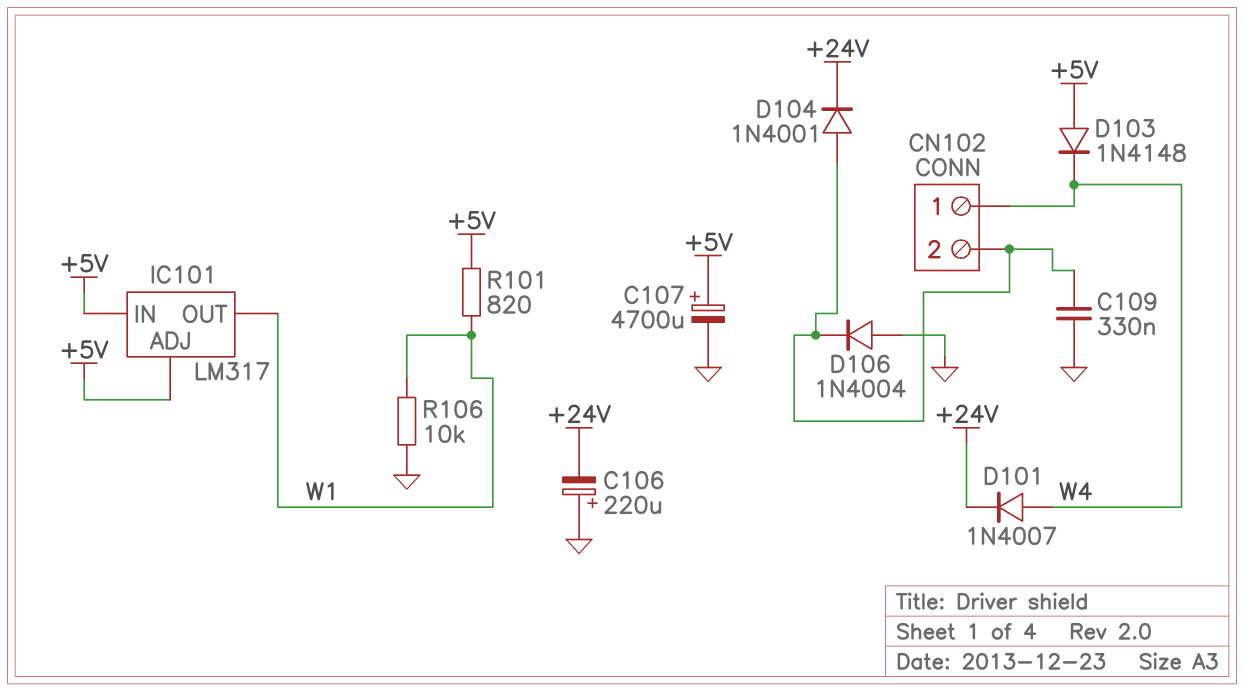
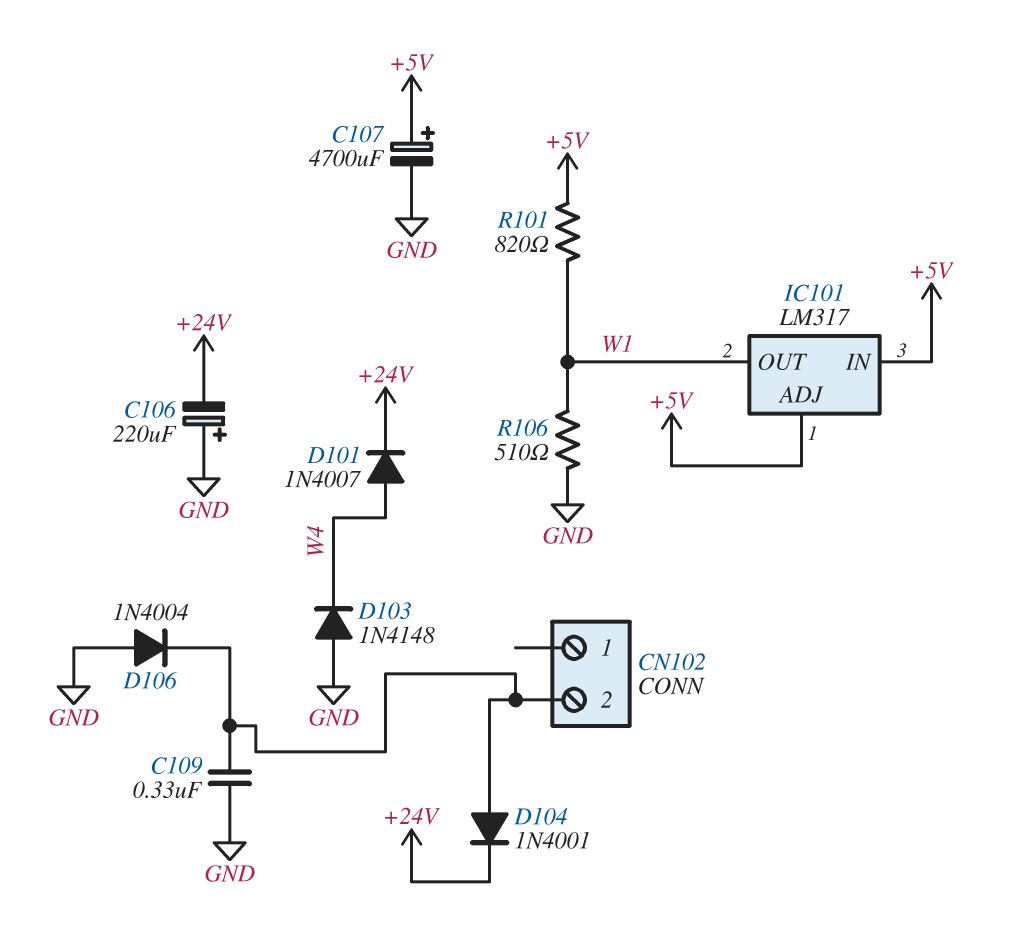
CN102 pin 1: W4 -> none
D103: diode 1N4148 (A +5V, K W4) -> diode 1N4148 (A GND, K W4)
R106: 10k (GND, W1) -> 510 (GND, W1)

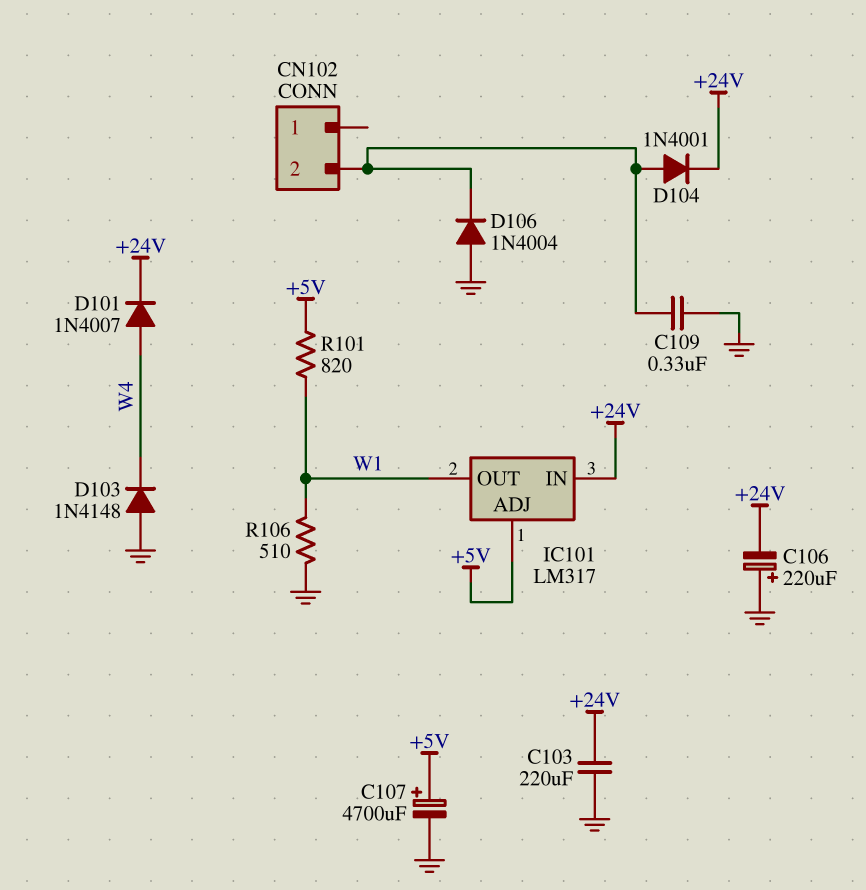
C103: none -> 220uF (+24V, GND)
IC101 pin IN: +5V -> +24V

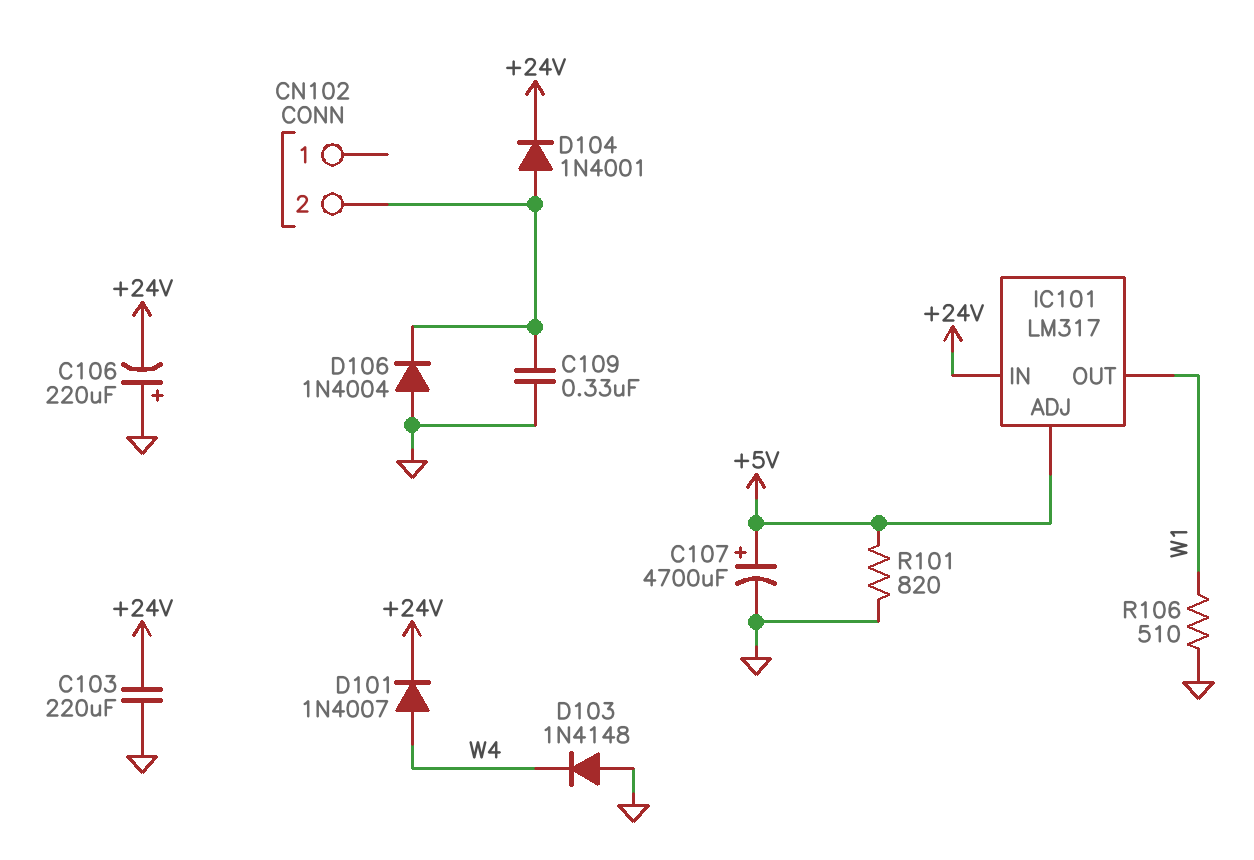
R101: 820 (+5V, W1) -> 820 (+5V, GND)

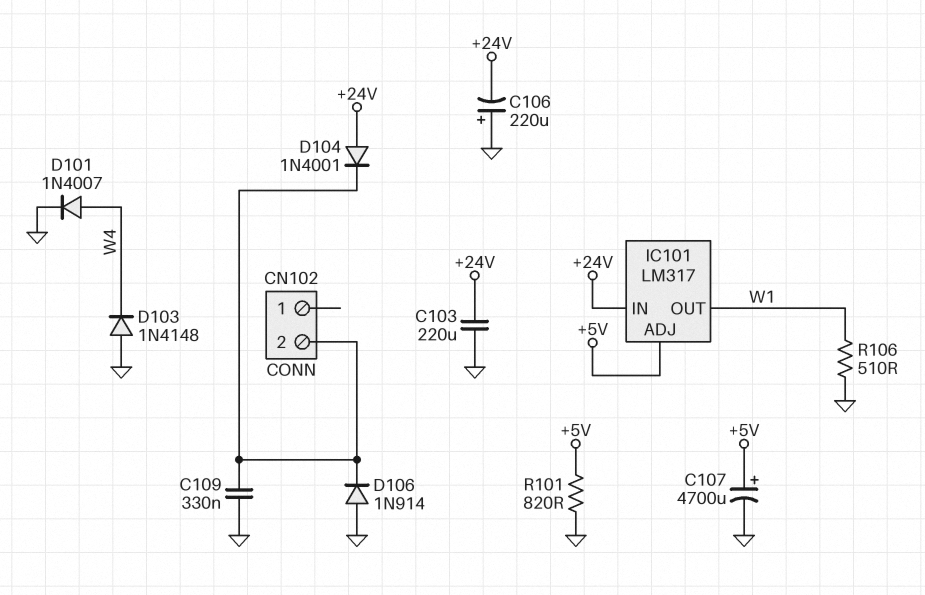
D101: diode 1N4007 (A W4, K +24V) -> diode 1N4007 (A W4, K GND)
D104: diode 1N4001 (A CN102/2, K +24V) -> diode 1N4001 (A +24V, K CN102/2)
D106: diode 1N4004 (A GND, K CN102/2) -> diode 1N914 (A GND, K CN102/2)

